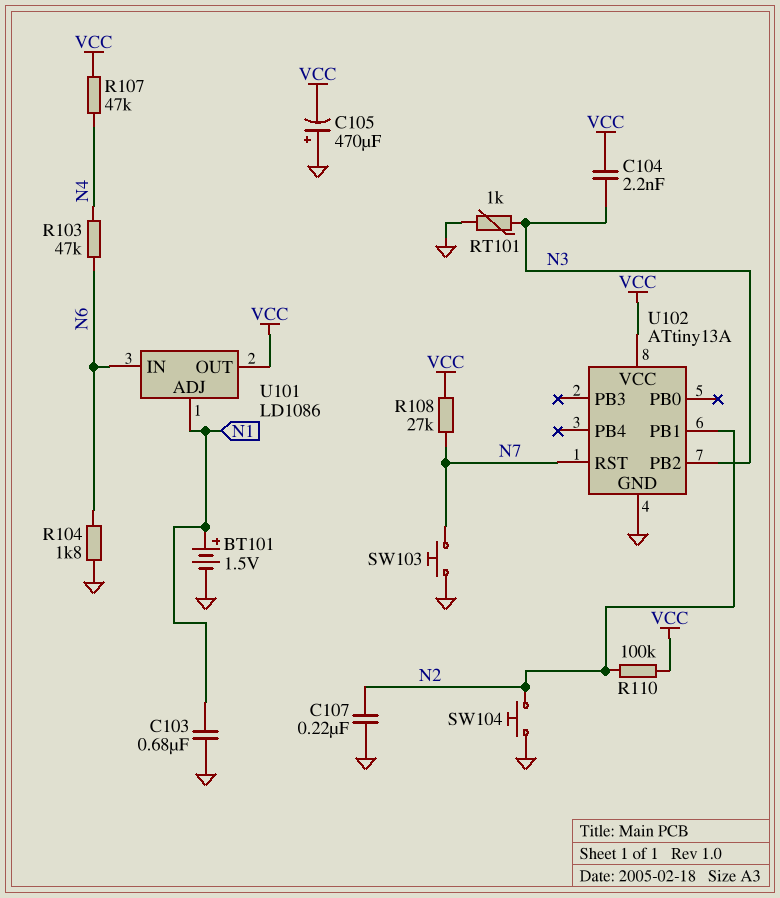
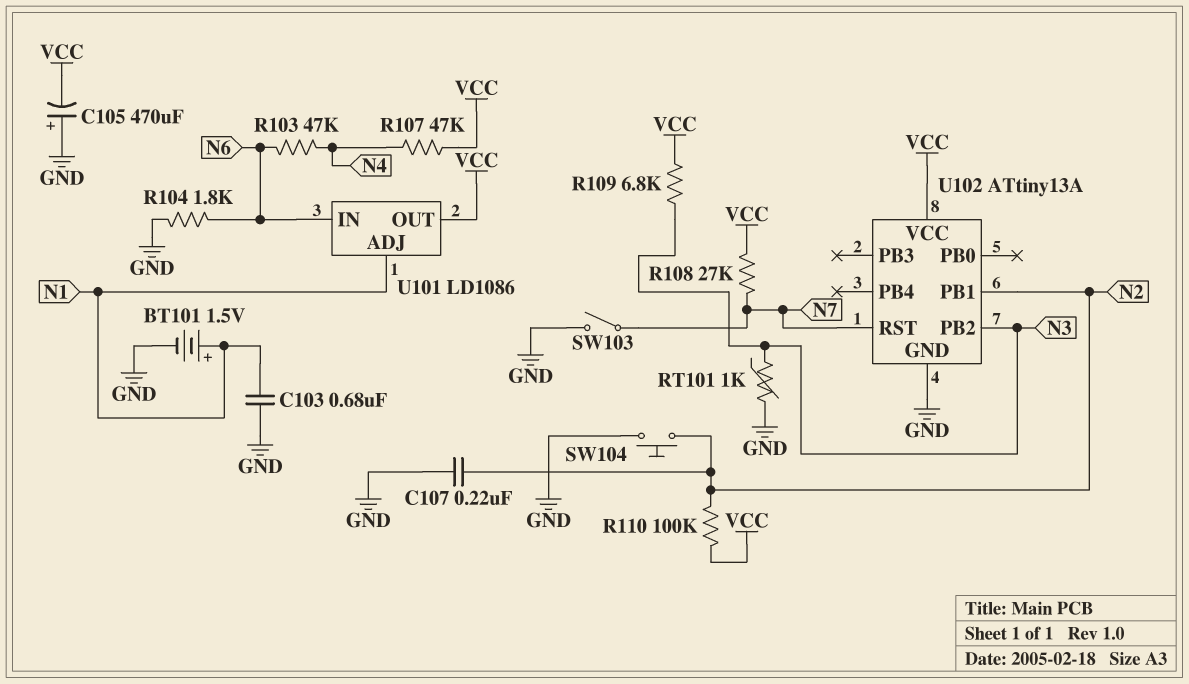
C104: 2.2nF (N3, VCC) -> none
R109: none -> 6.8k (N3, VCC)
SW103: button (GND, N7) -> switch (GND, N7)

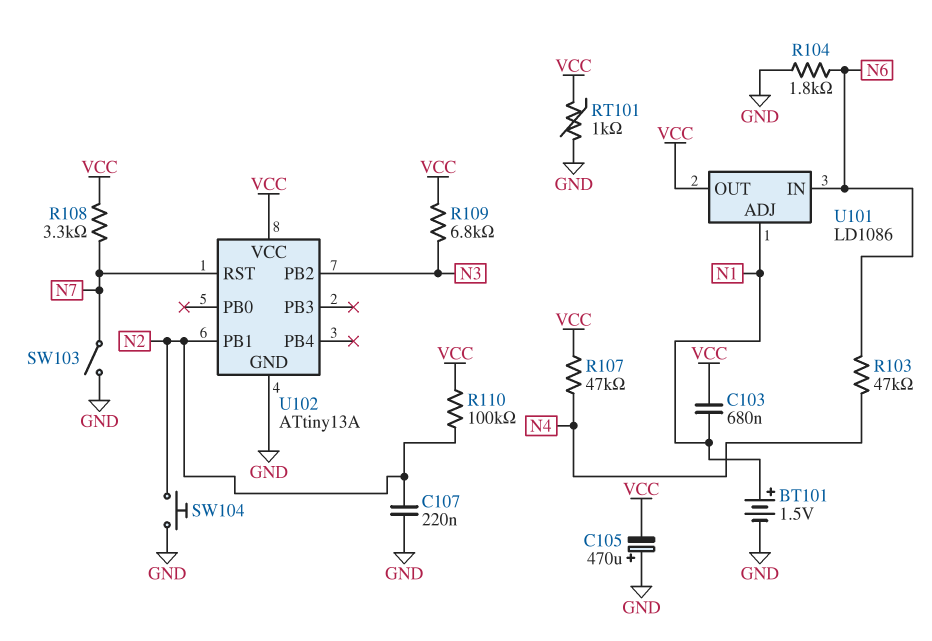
C103: 680nF (GND, N1) -> 680nF (N1, VCC)
R108: 27k (N7, VCC) -> 3.3k (N7, VCC)
RT101: 1k (GND, N3) -> 1k (GND, VCC)

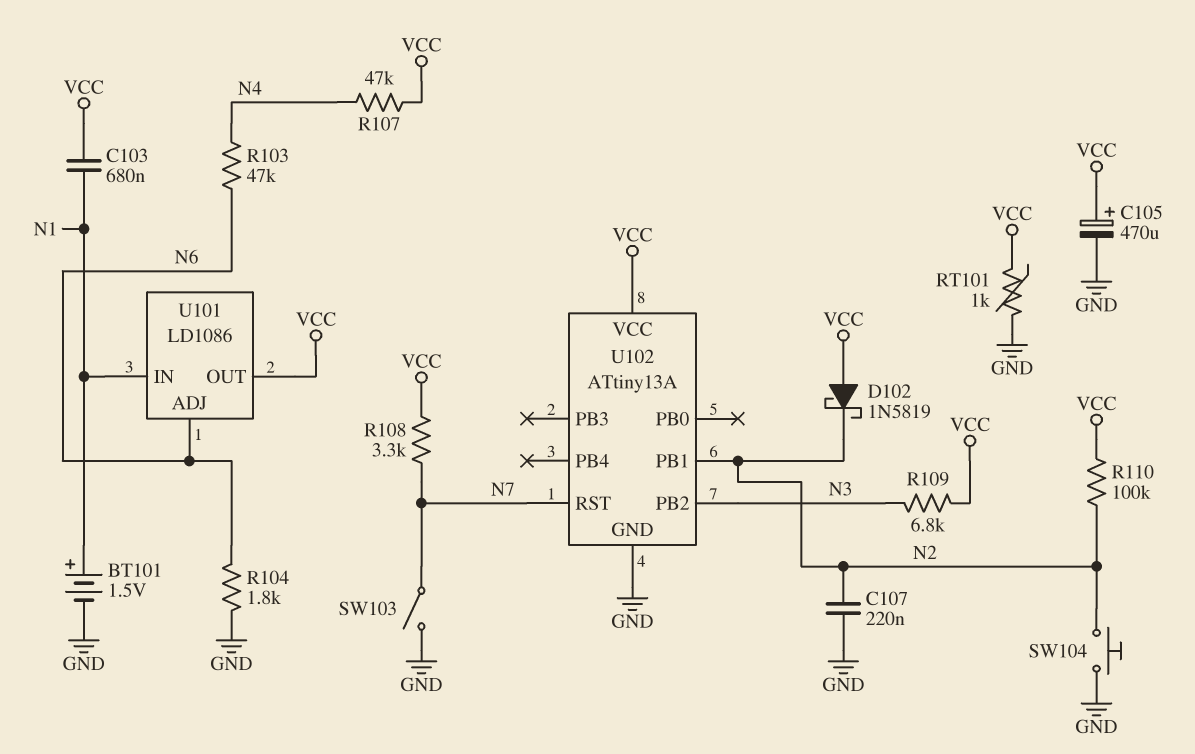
C105: 470uF (plus GND, minus VCC) -> 470uF (plus VCC, minus GND)
D102: none -> schottky 1N5819 (A VCC, K N2)
U101 pin ADJ: N1 -> N6
U101 pin IN: N6 -> N1

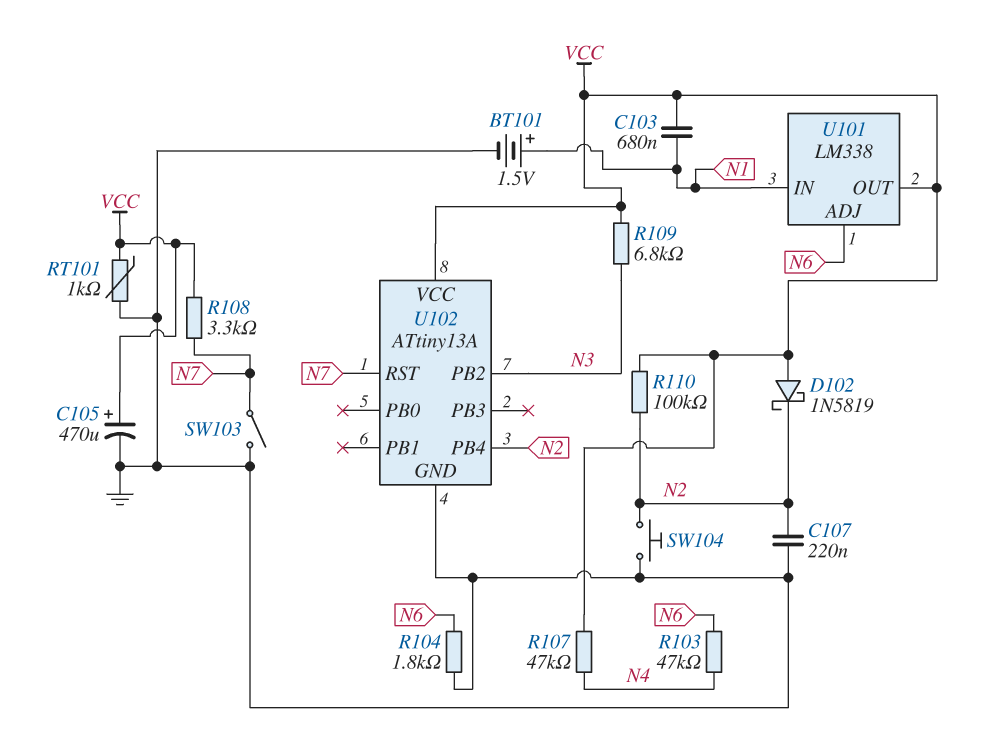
U101: LD1086 -> LM338
U102 pin PB1: N2 -> none
U102 pin PB4: none -> N2

